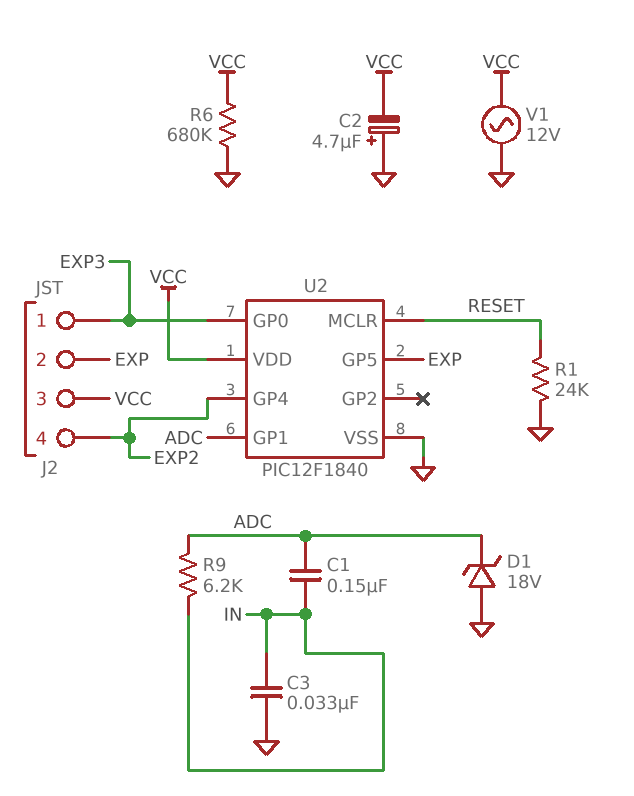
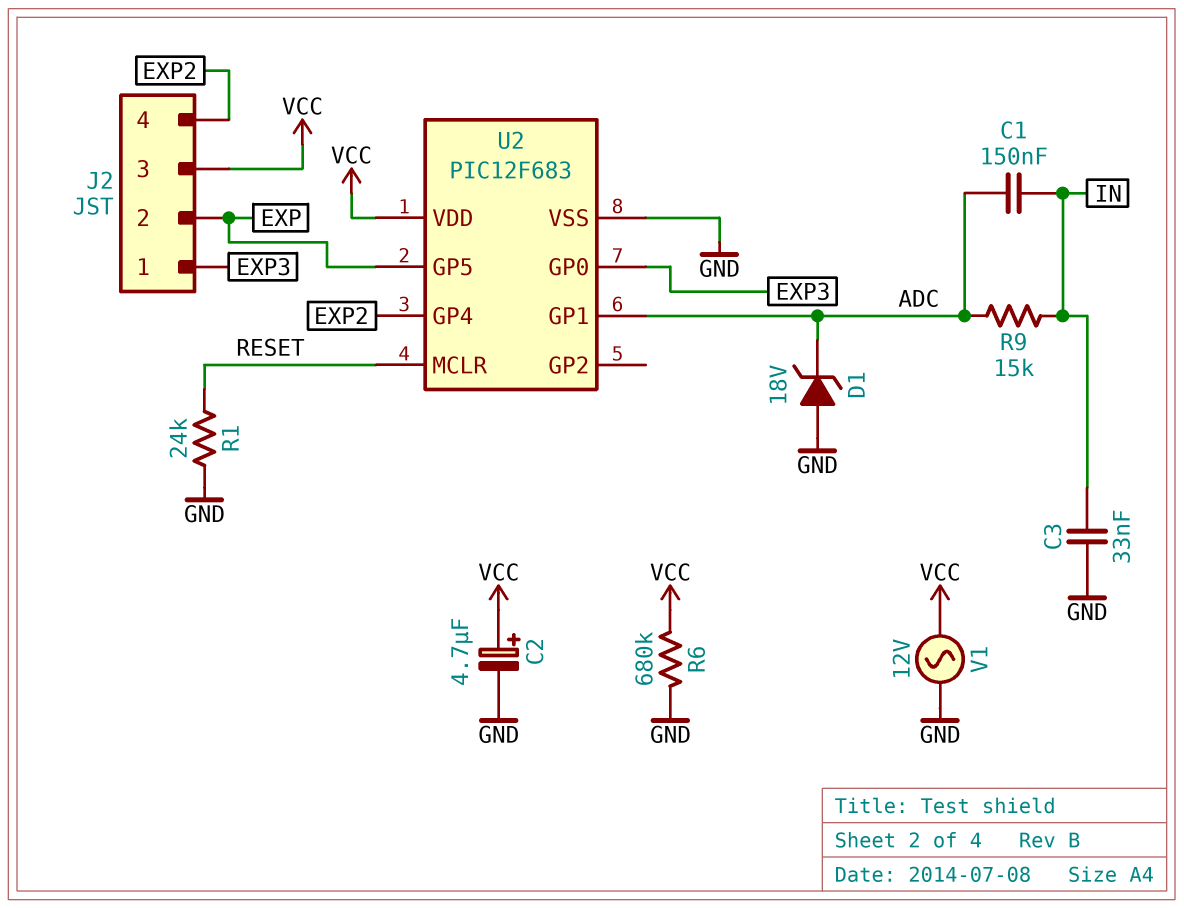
C2: 4.7uF (plus GND, minus VCC) -> 4.7uF (plus VCC, minus GND)
R9: 6.2k (ADC, IN) -> 15k (ADC, IN)
U2: PIC12F1840 -> PIC12F683

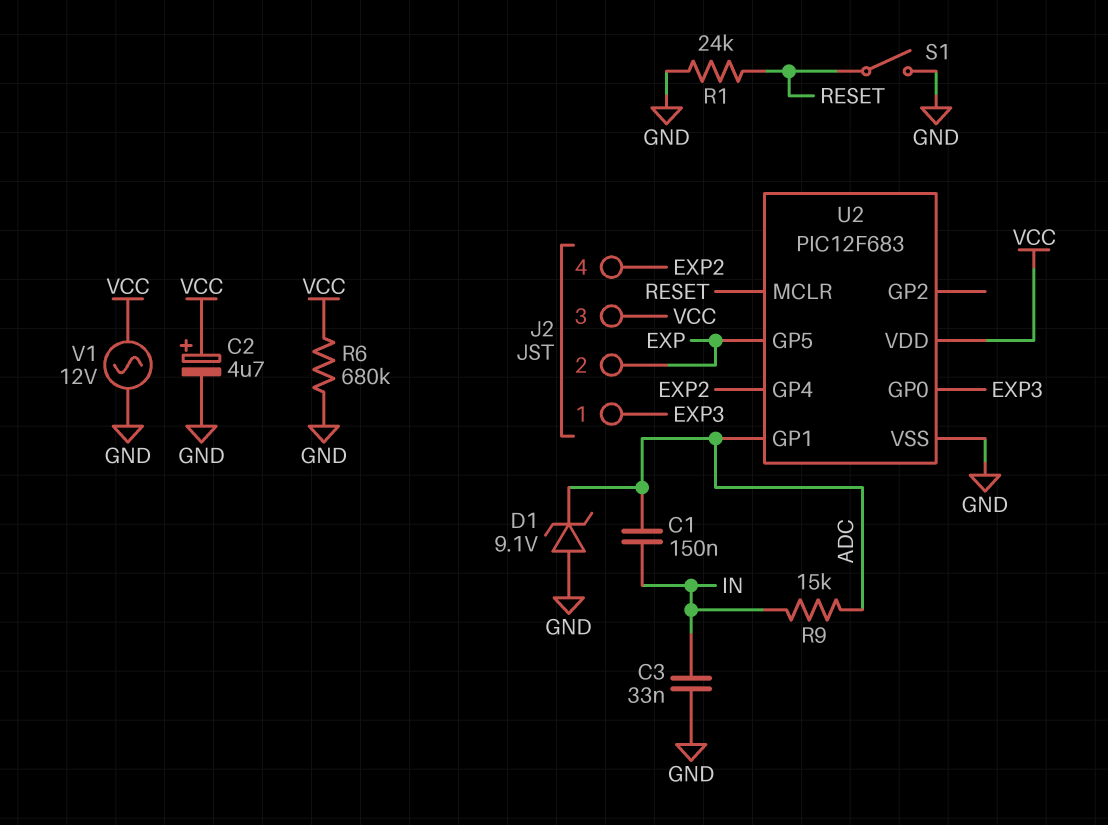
D1: zener 18V (A GND, K ADC) -> zener 9.1V (A GND, K ADC)
S1: none -> switch (GND, RESET)

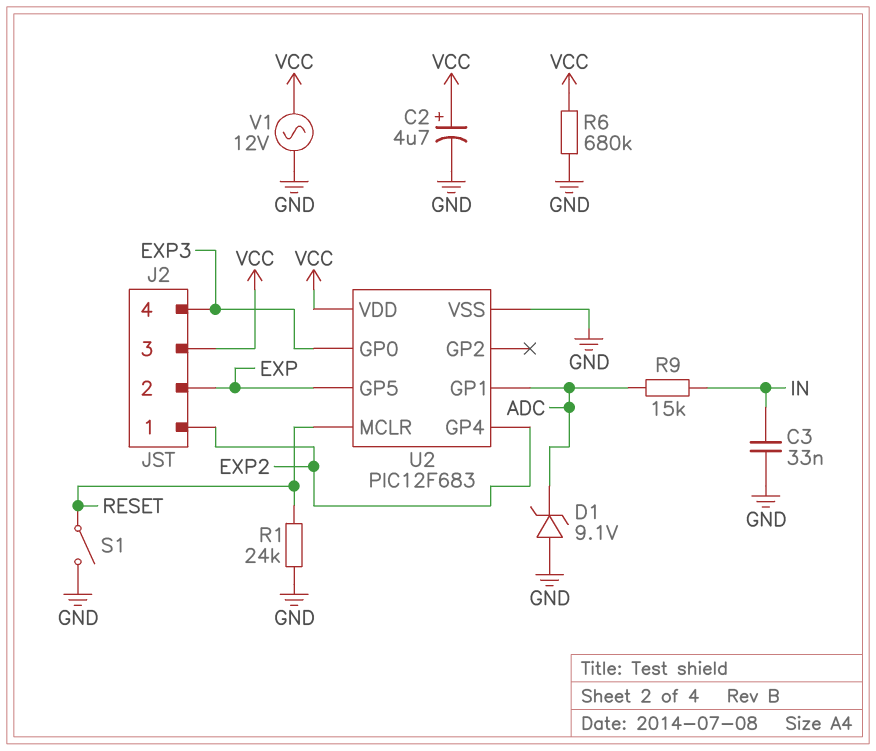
C1: 150nF (ADC, IN) -> none
J2 pin 1: EXP3 -> EXP2
J2 pin 4: EXP2 -> EXP3

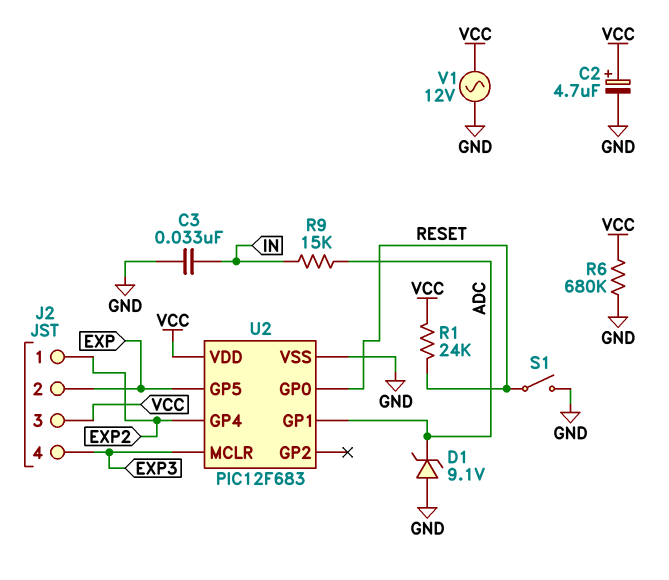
R1: 24k (GND, RESET) -> 24k (RESET, VCC)
U2 pin GP0: EXP3 -> RESET
U2 pin MCLR: RESET -> EXP3

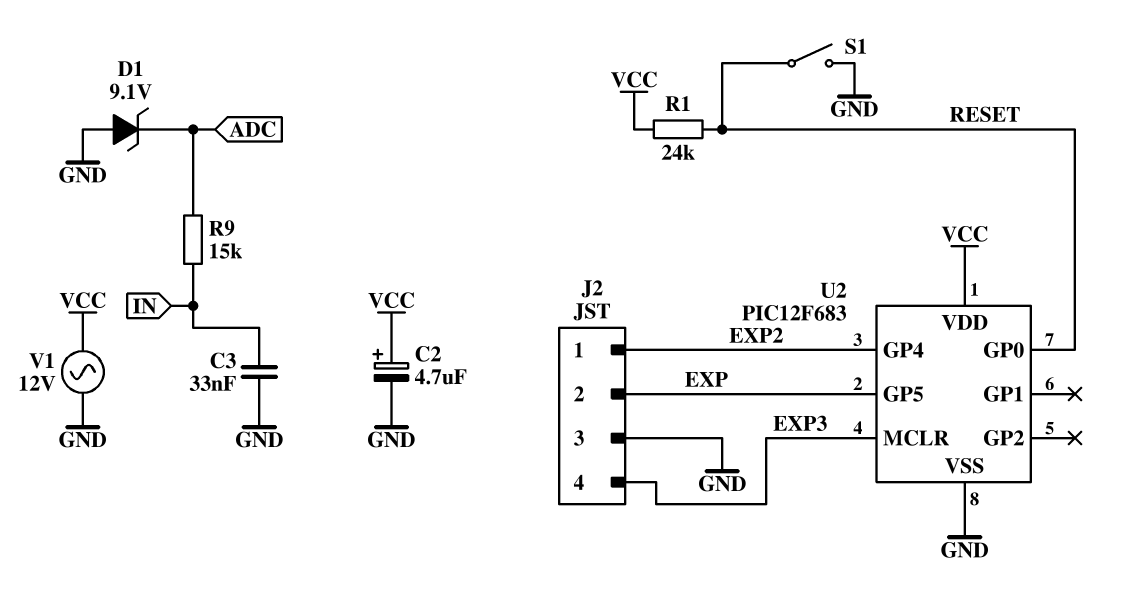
J2 pin 3: VCC -> GND
R6: 680k (GND, VCC) -> none
U2 pin GP1: ADC -> none

